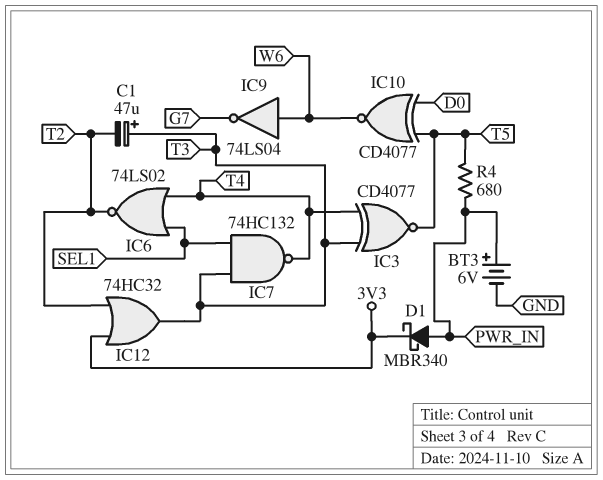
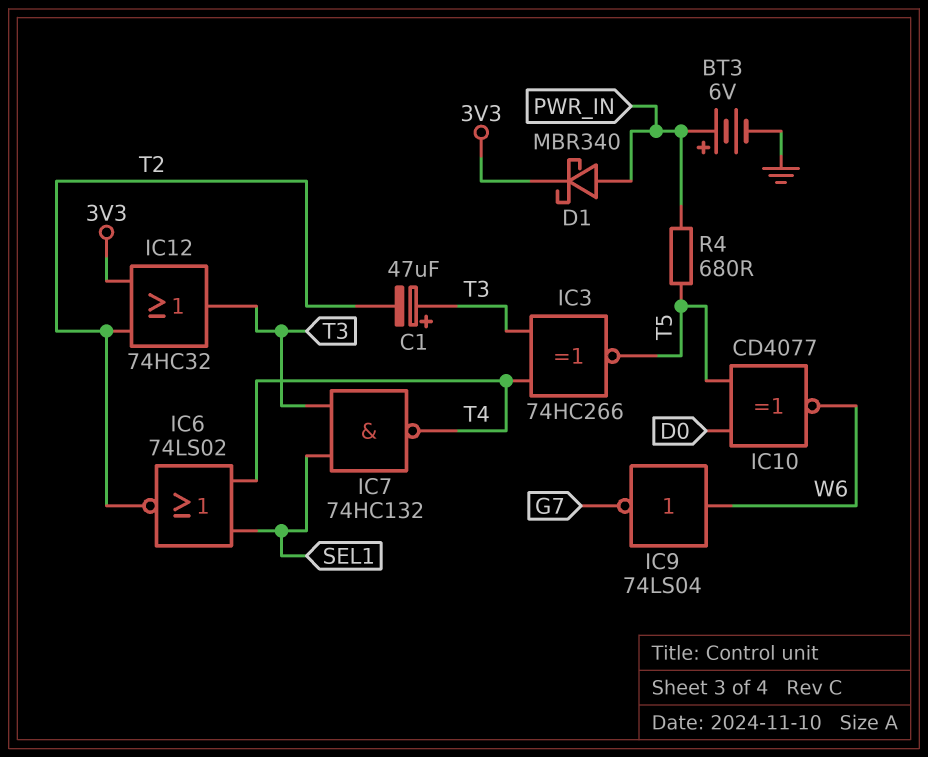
IC3: XNOR CD4077 (in T3, in T4, out T5) -> XNOR 74HC266 (in T3, in T4, out T5)

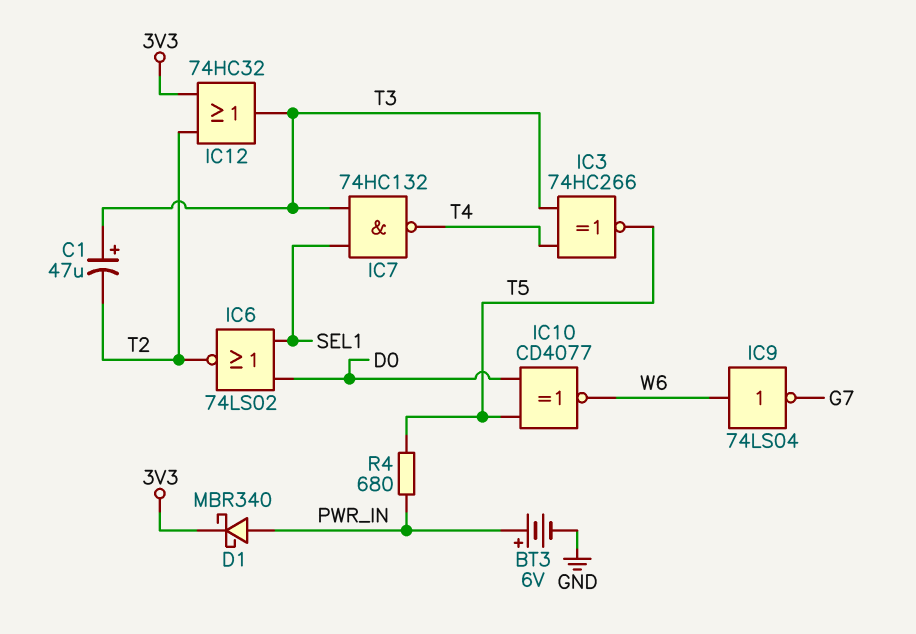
IC6: NOR 74LS02 (in SEL1, in T4, out T2) -> NOR 74LS02 (in D0, in SEL1, out T2)

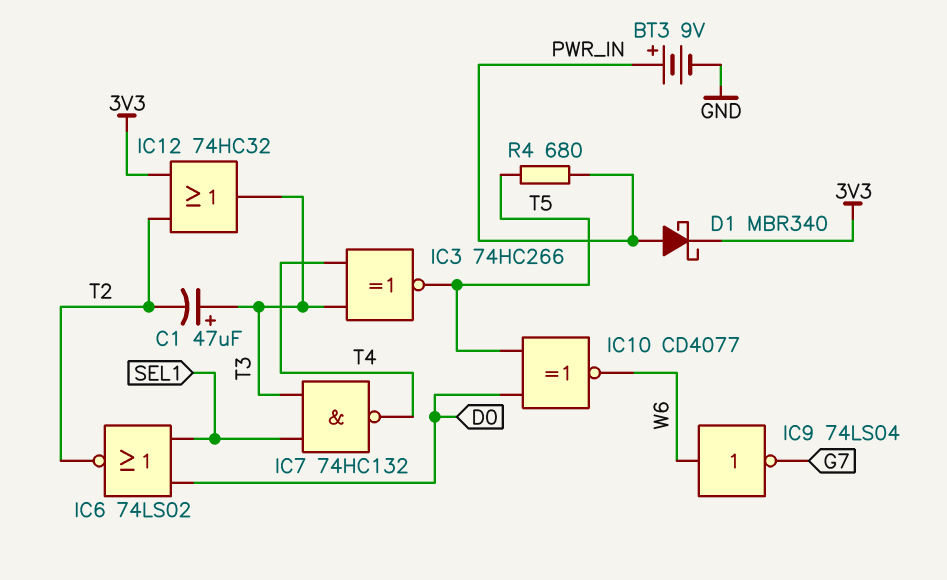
BT3: 6V (plus PWR_IN, minus GND) -> 9V (plus PWR_IN, minus GND)

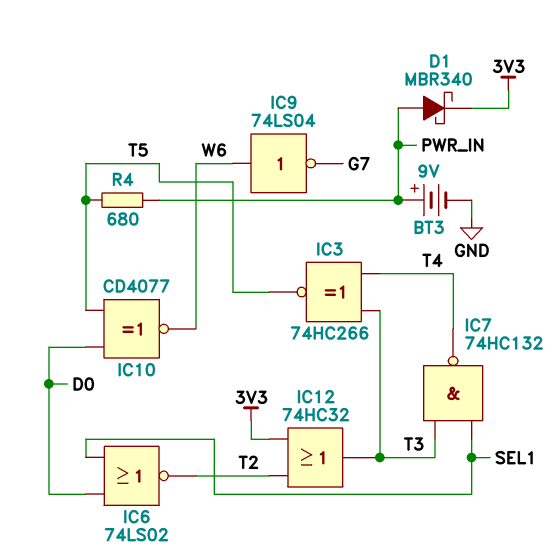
C1: 47uF (plus T3, minus T2) -> none

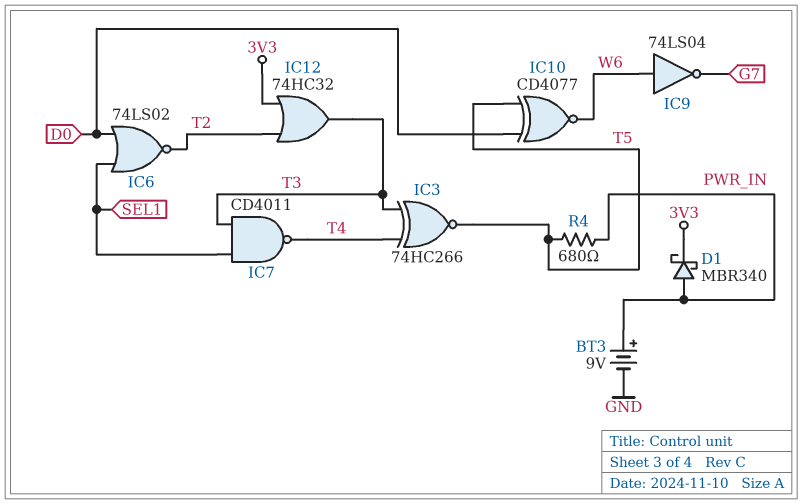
IC7: NAND 74HC132 (in SEL1, in T3, out T4) -> NAND CD4011 (in SEL1, in T3, out T4)

